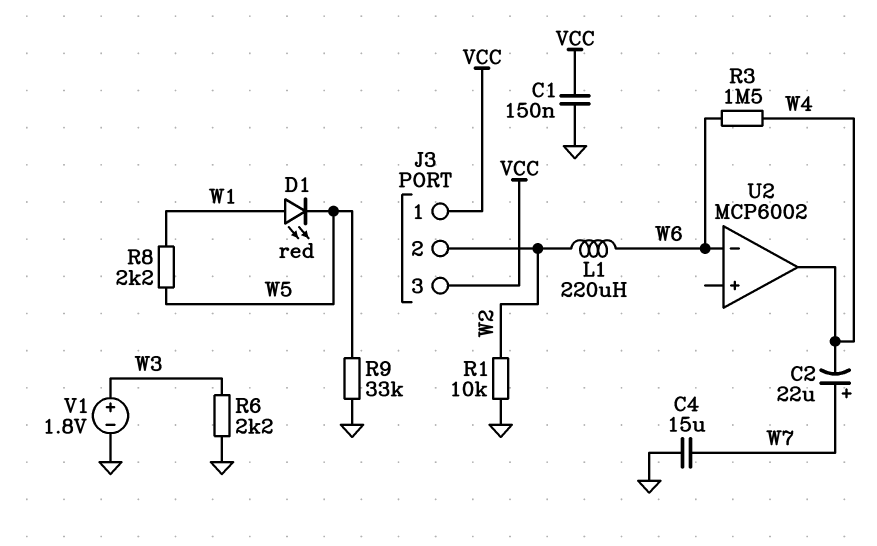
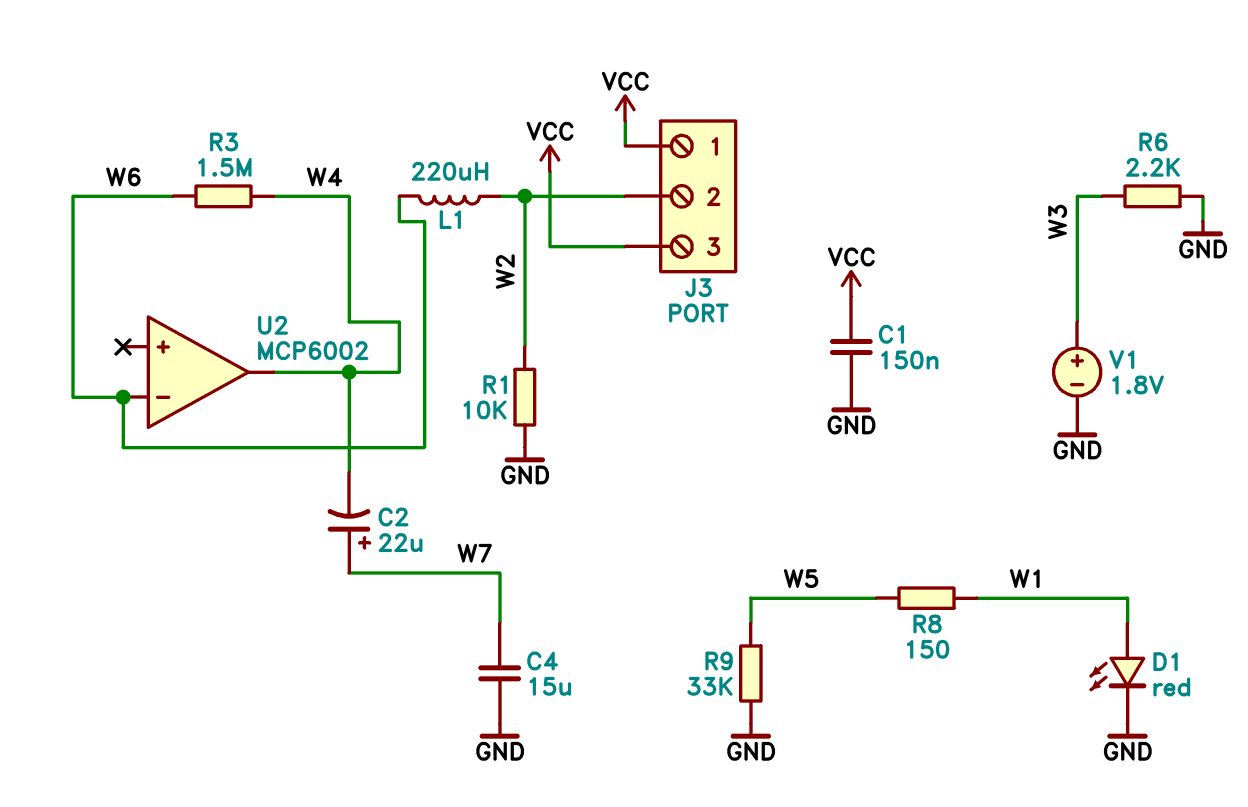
D1: LED red (A W1, K W5) -> LED red (A W1, K GND)
R8: 2.2k (W1, W5) -> 150 (W1, W5)

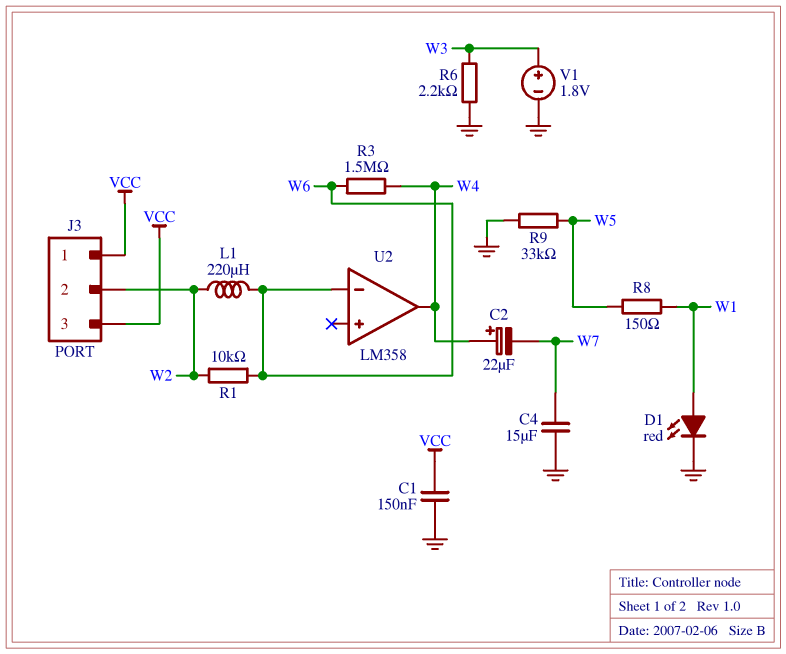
C2: 22uF (plus W7, minus W4) -> 22uF (plus W4, minus W7)
R1: 10k (GND, W2) -> 10k (W2, W6)
U2: MCP6002 -> LM358

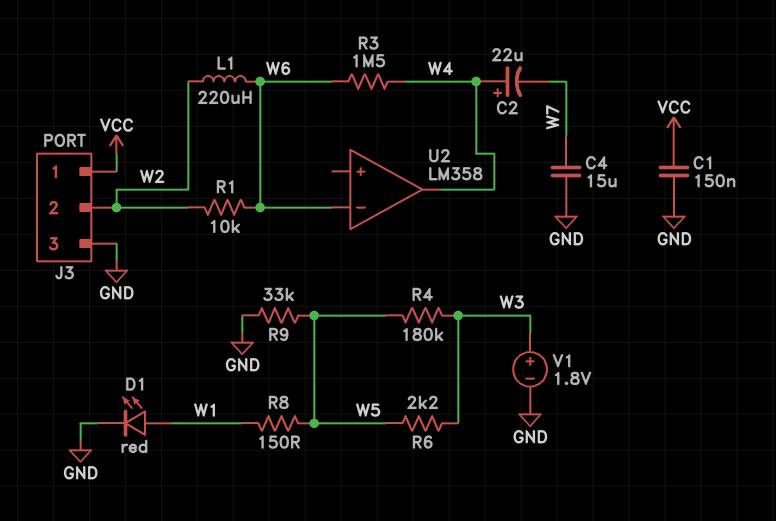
J3 pin 3: VCC -> GND
R4: none -> 180k (W3, W5)
R6: 2.2k (GND, W3) -> 2.2k (W3, W5)

